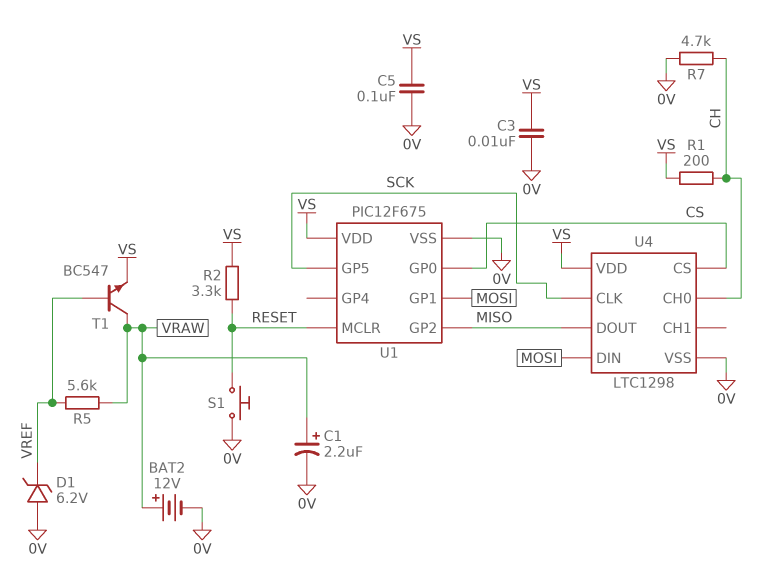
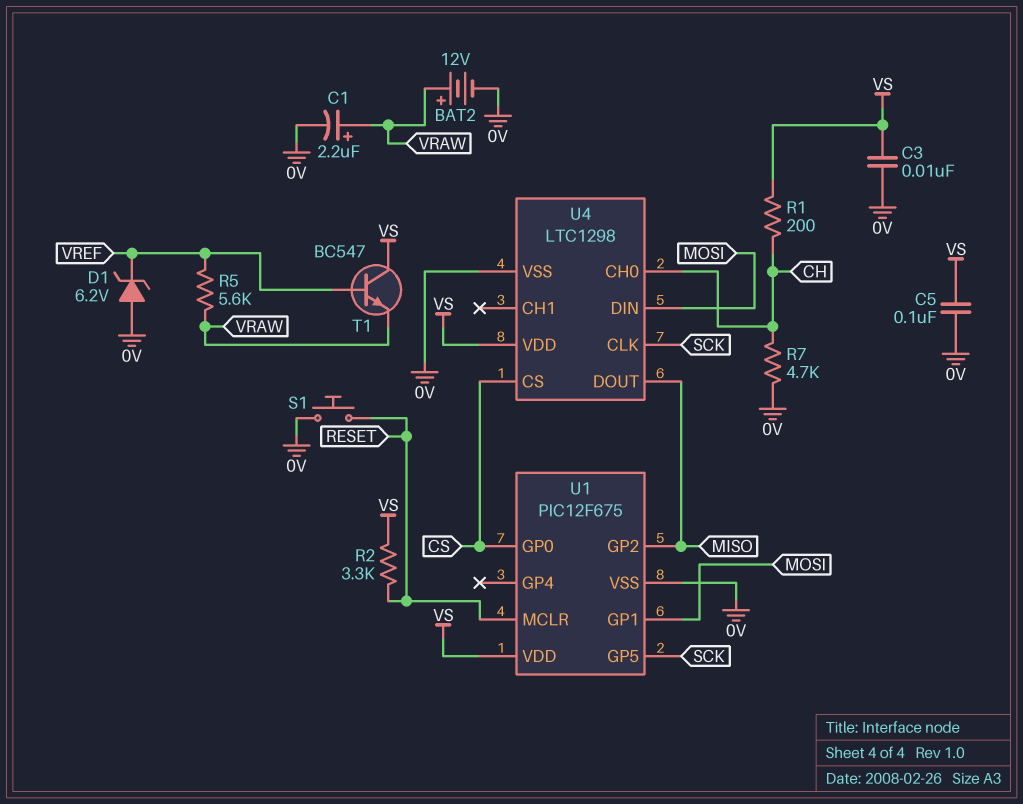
T1: NPN BC547 (B VREF, C VRAW, E VS) -> NPN BC547 (B VREF, C VS, E VRAW)

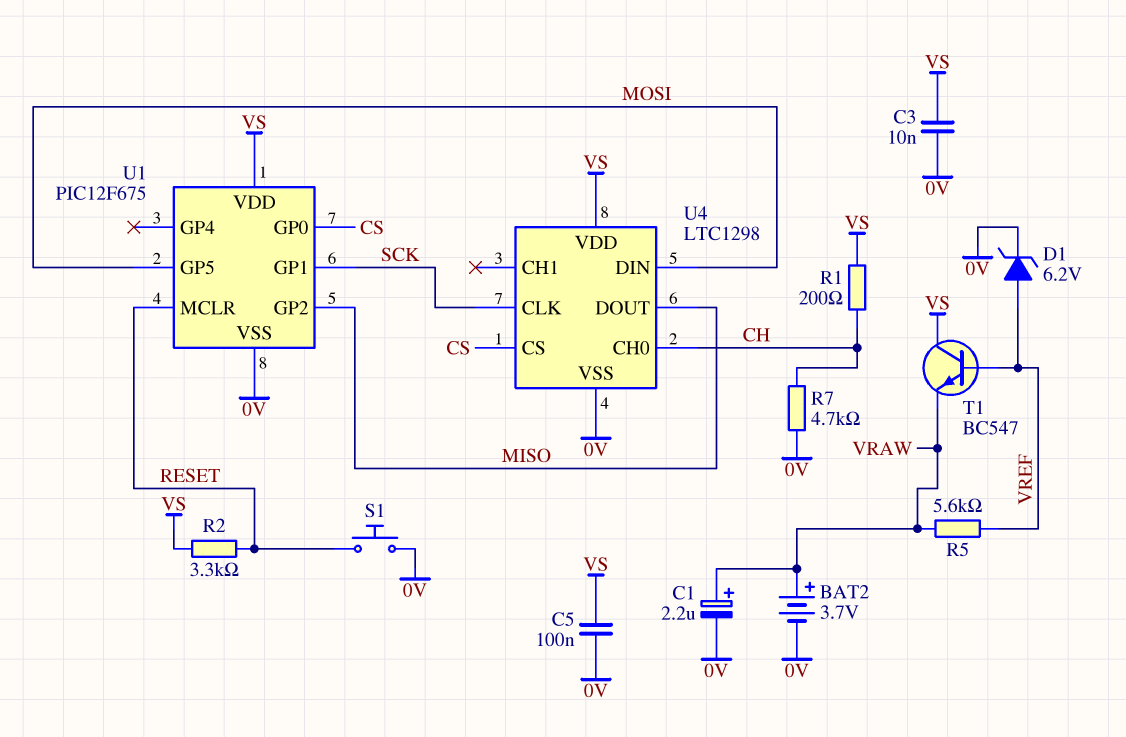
BAT2: 12V (plus VRAW, minus 0V) -> 3.7V (plus VRAW, minus 0V)
D1: zener 6.2V (A 0V, K VREF) -> zener 6.2V (A VREF, K 0V)
U1 pin GP1: MOSI -> SCK
U1 pin GP5: SCK -> MOSI

